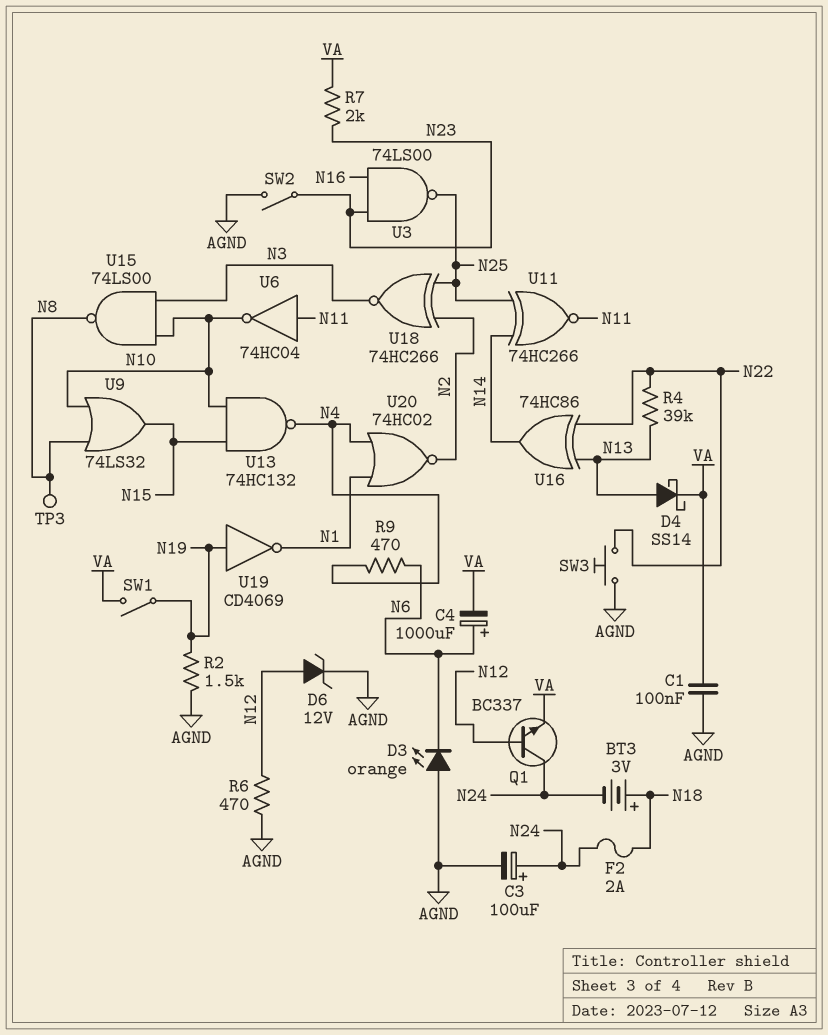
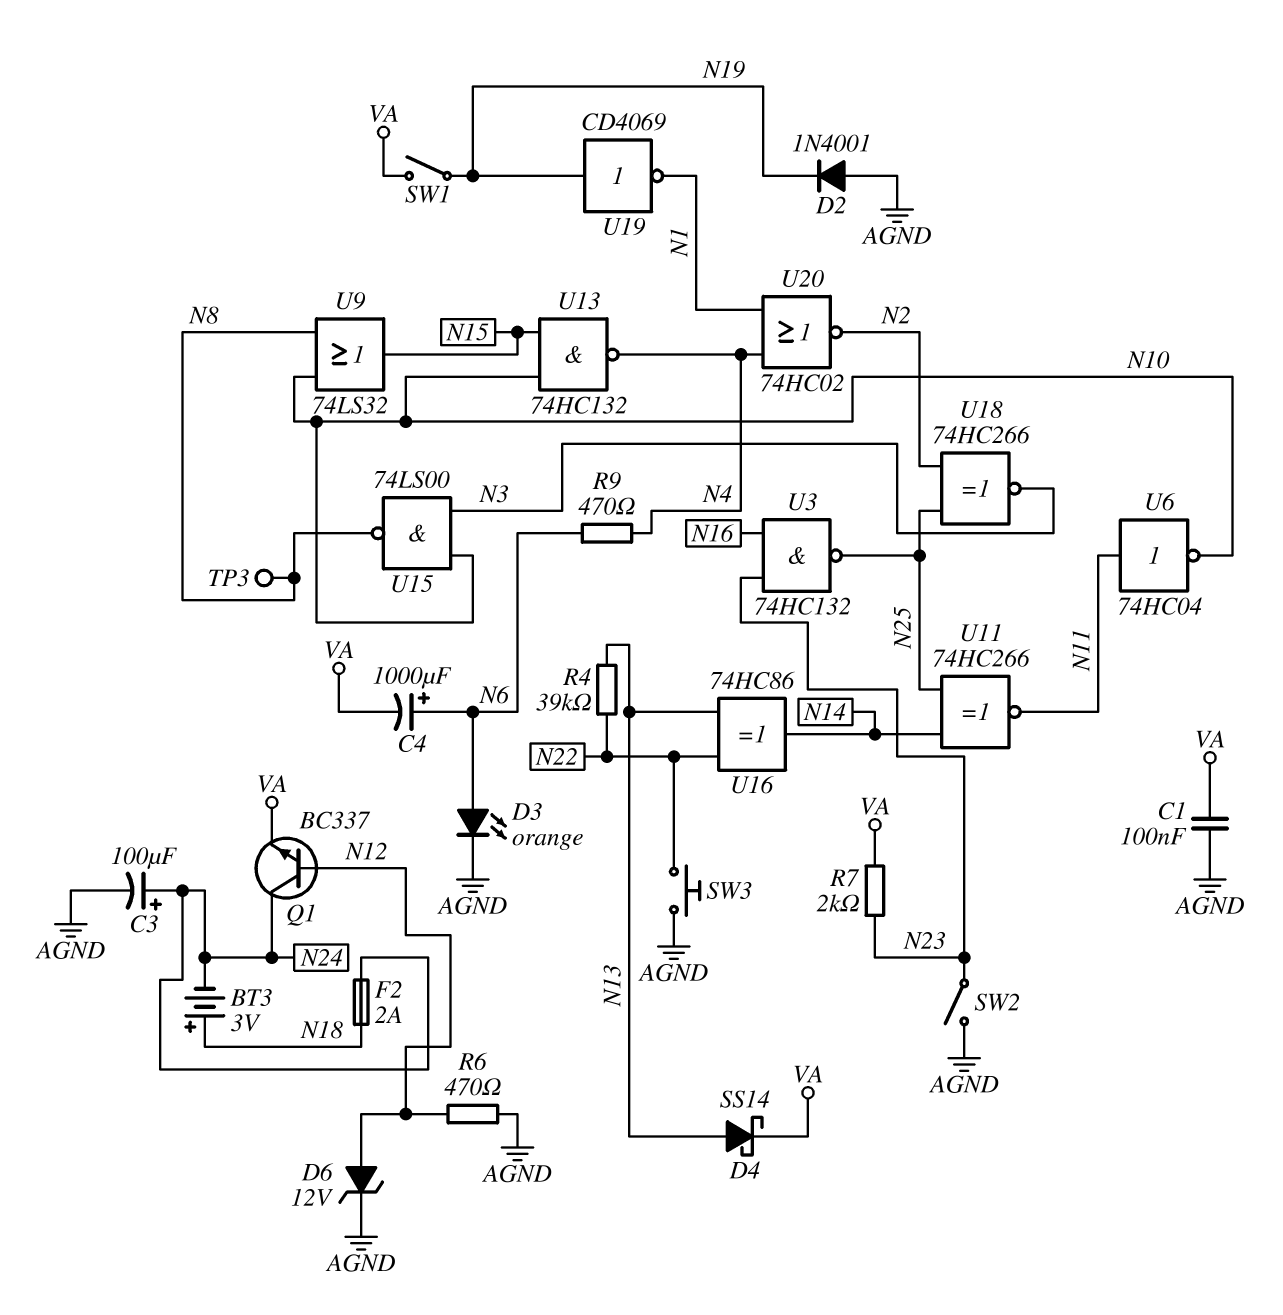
D2: none -> diode 1N4001 (A AGND, K N19)
D3: LED orange (A AGND, K N6) -> LED orange (A N6, K AGND)
R2: 1.5k (AGND, N19) -> none
U3: NAND 74LS00 (in N16, in N23, out N25) -> NAND 74HC132 (in N16, in N23, out N25)

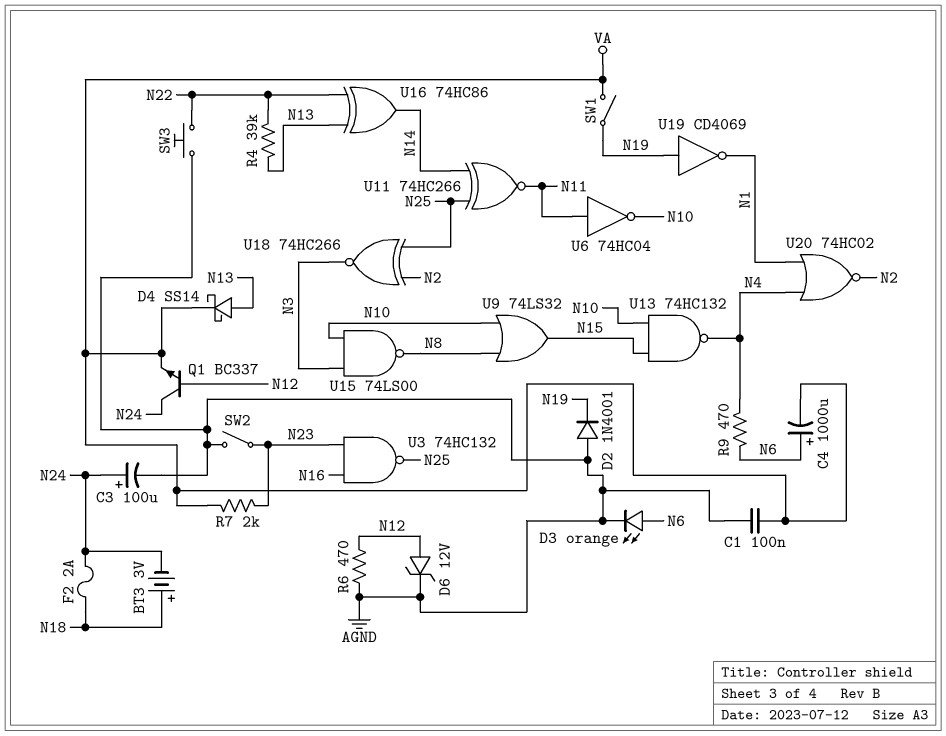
TP3: test point (N8) -> none

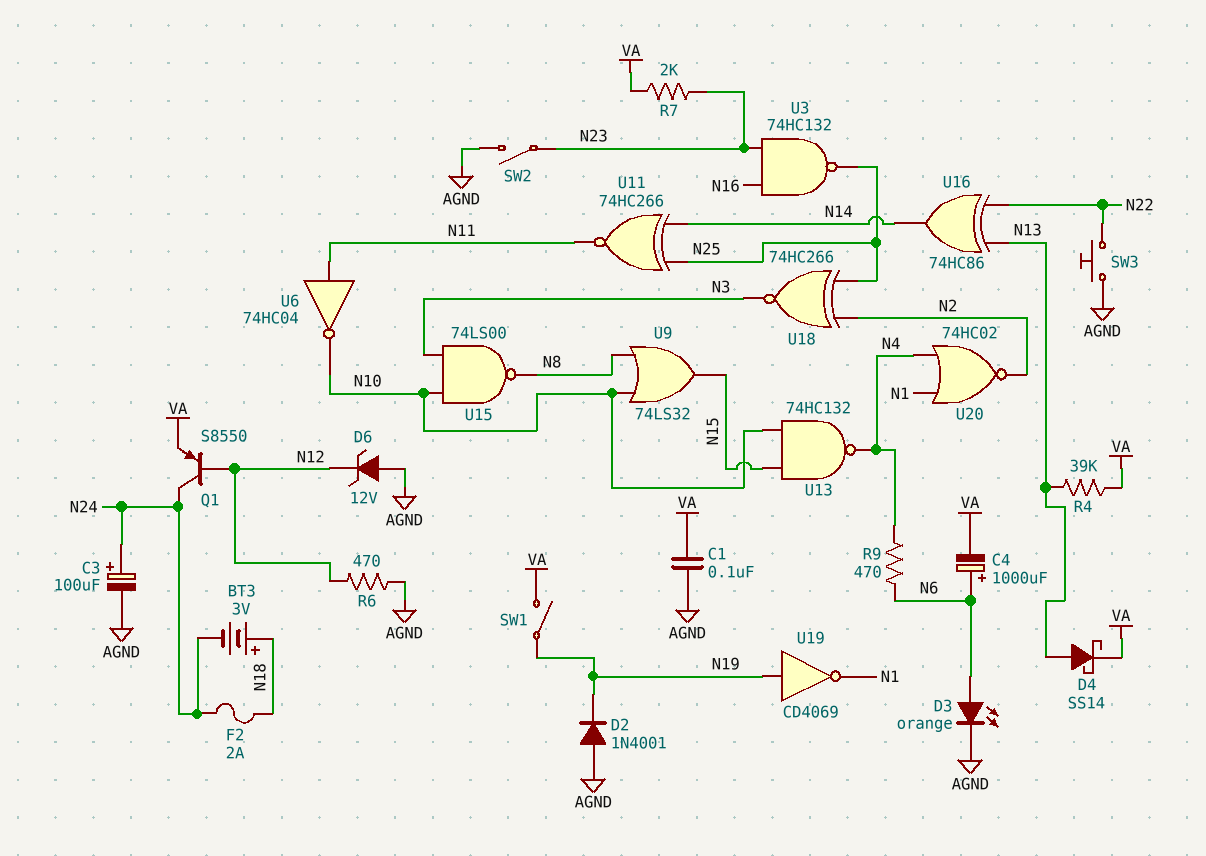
D6: zener 12V (A N12, K AGND) -> zener 12V (A AGND, K N12)
Q1: NPN BC337 (B N12, C N24, E VA) -> PNP S8550 (B N12, C N24, E VA)
R4: 39k (N13, N22) -> 39k (N13, VA)

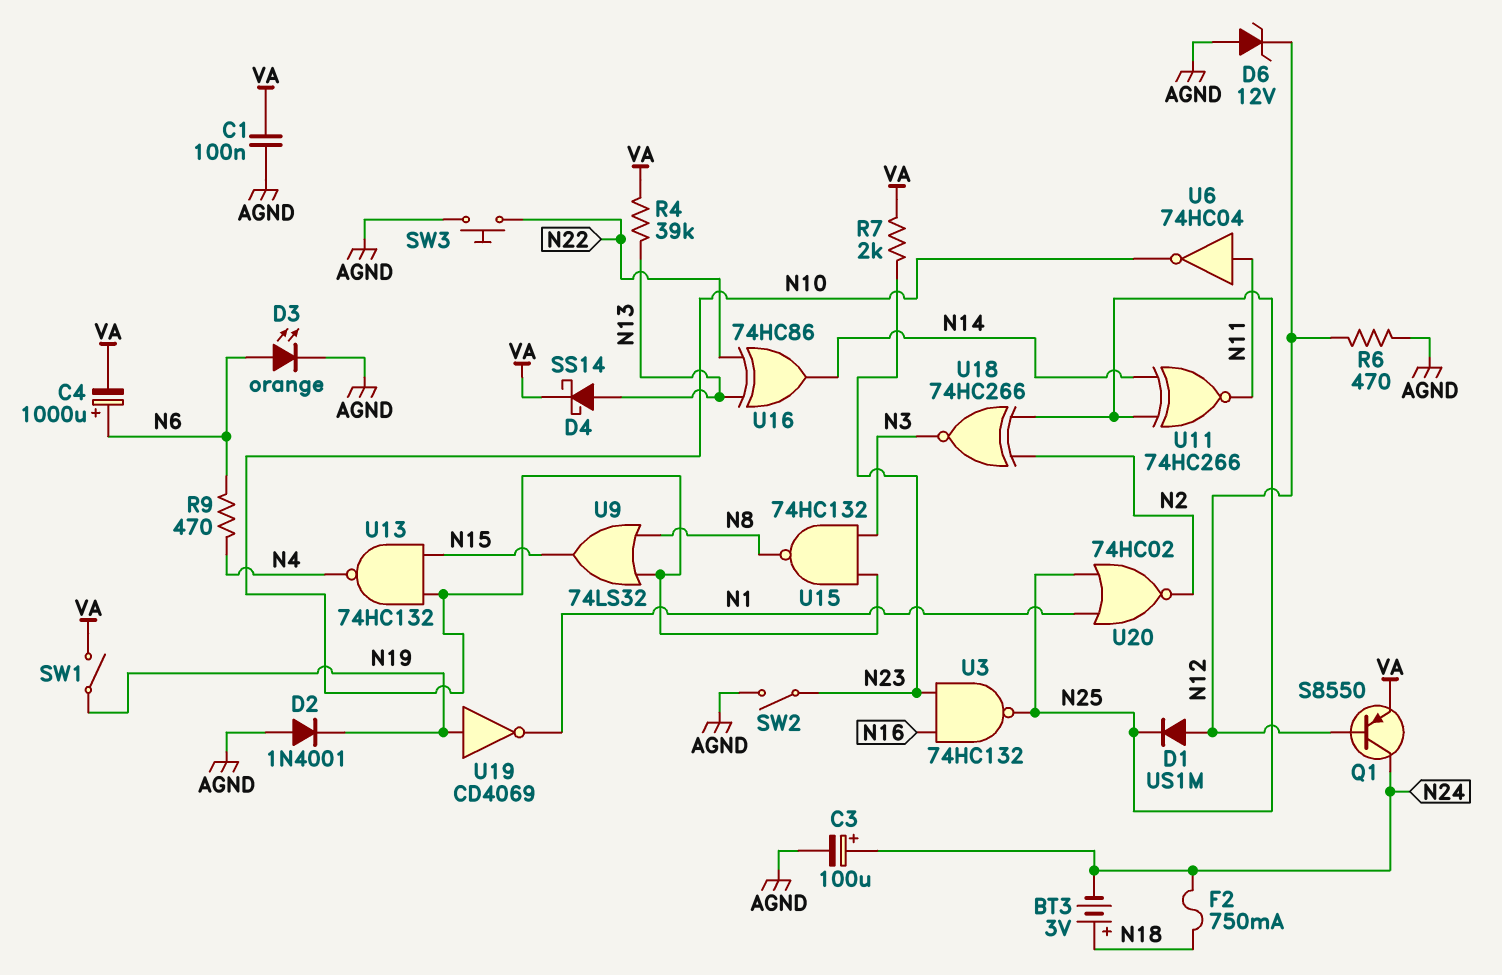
D1: none -> diode US1M (A N12, K N25)
F2: 2A (N18, N24) -> 750mA (N18, N24)
U15: NAND 74LS00 (in N3, in N10, out N8) -> NAND 74HC132 (in N3, in N10, out N8)
U20: NOR 74HC02 (in N1, in N4, out N2) -> NOR 74HC02 (in N1, in N25, out N2)

